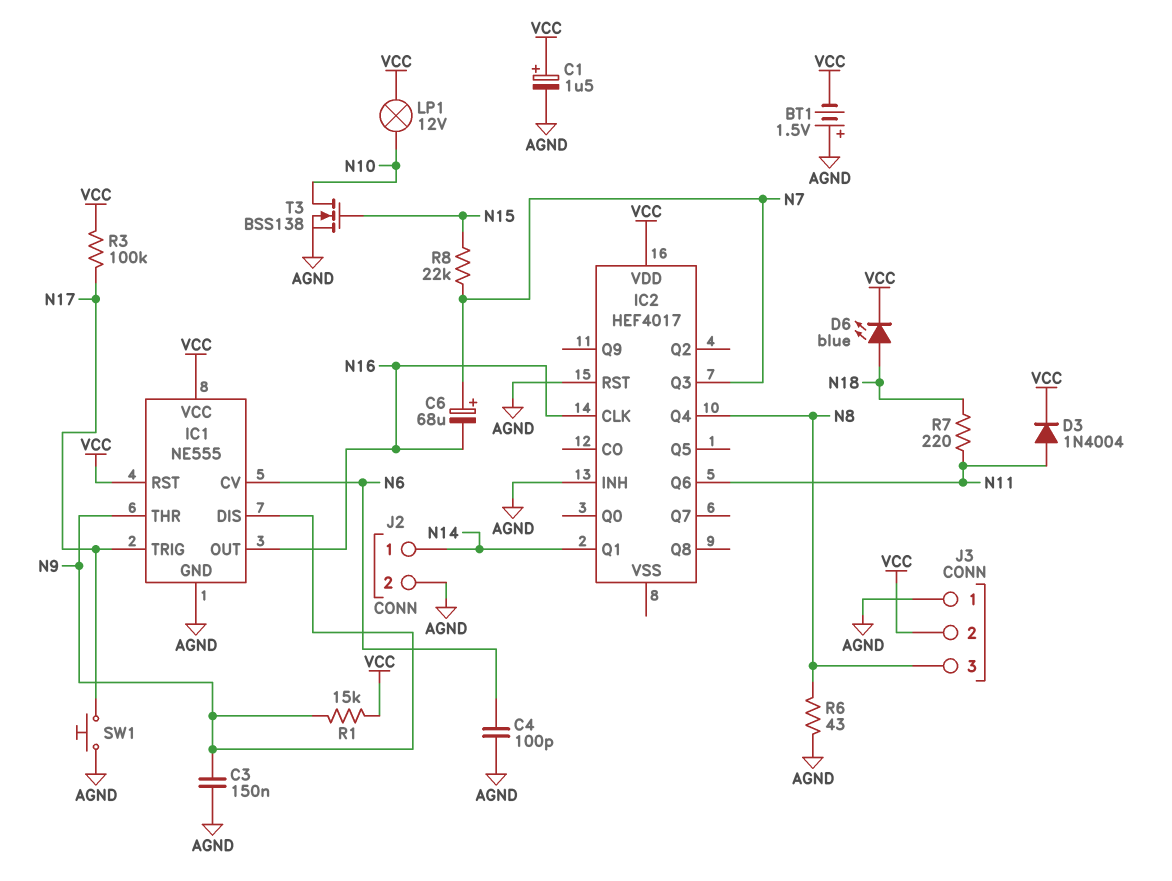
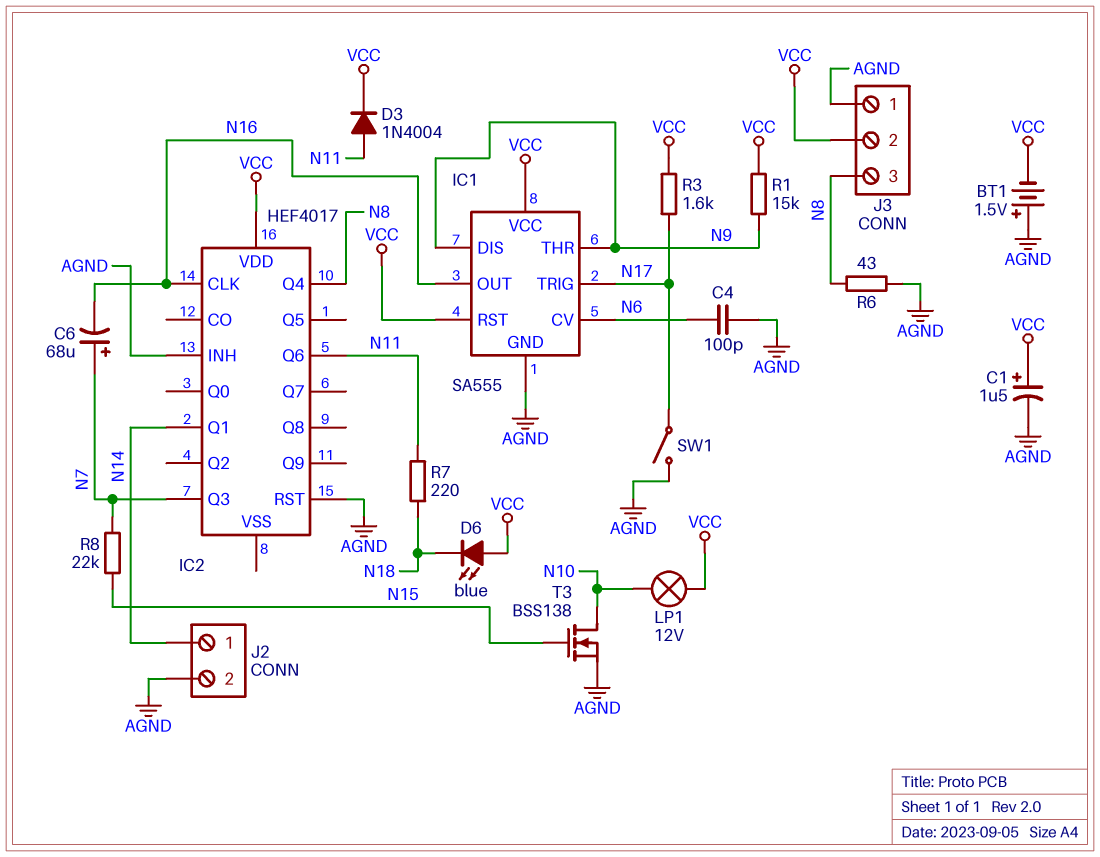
C3: 150nF (AGND, N9) -> none
D6: LED blue (A N18, K VCC) -> LED blue (A VCC, K N18)
IC1: NE555 -> SA555
R3: 100k (N17, VCC) -> 1.6k (N17, VCC)
SW1: button (AGND, N17) -> switch (AGND, N17)

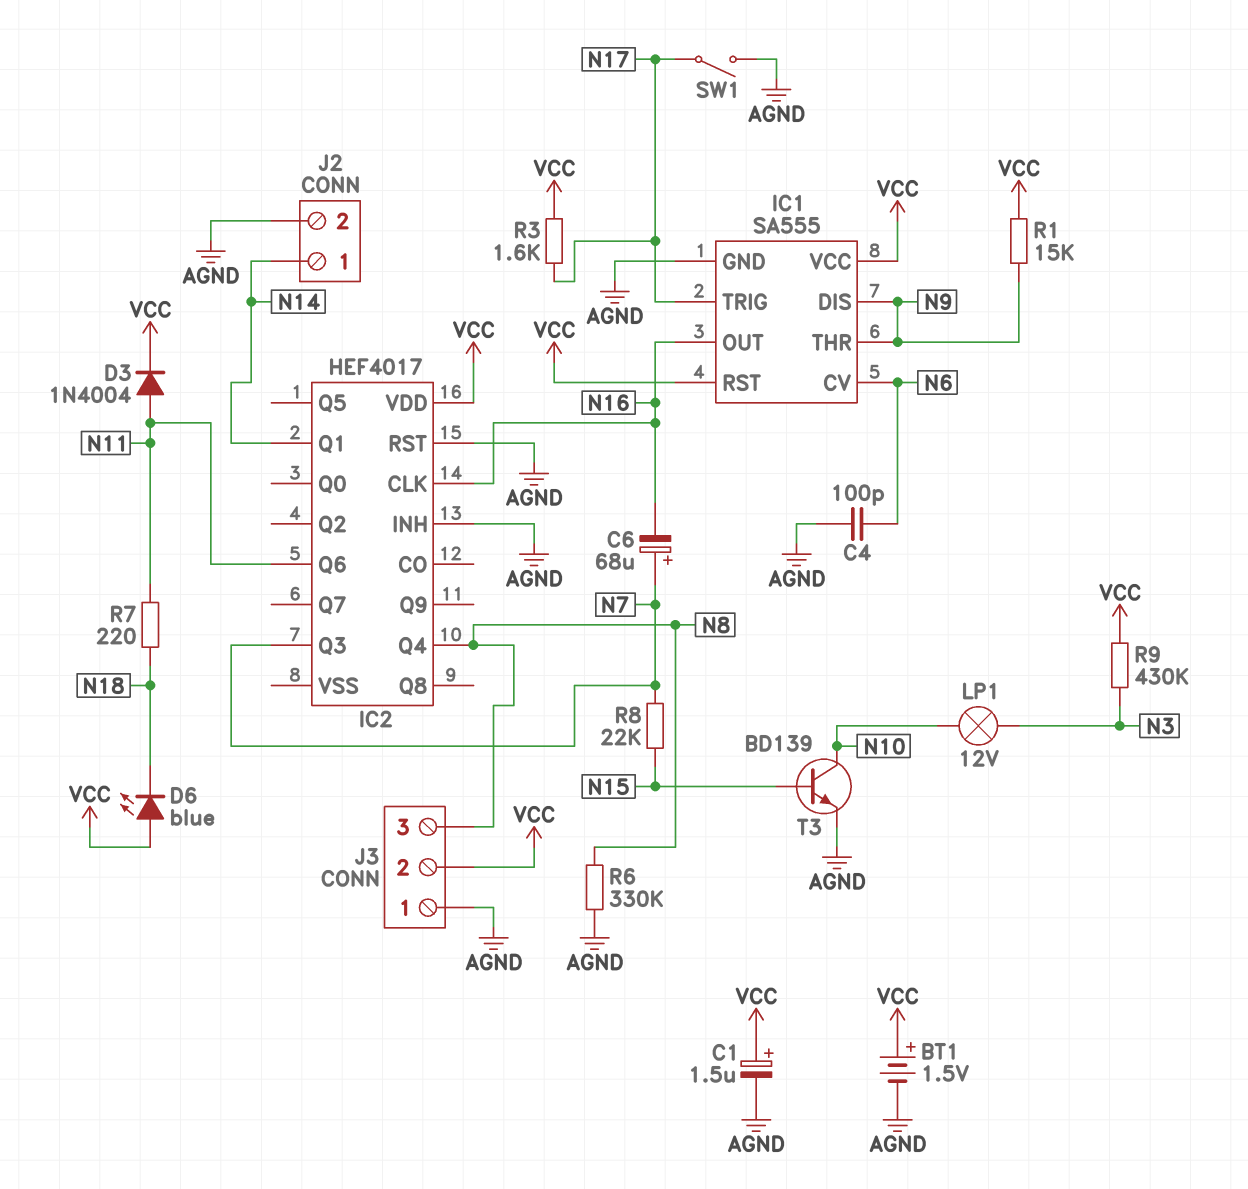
BT1: 1.5V (plus AGND, minus VCC) -> 1.5V (plus VCC, minus AGND)
LP1: lamp 12V (N10, VCC) -> lamp 12V (N3, N10)
R6: 43 (AGND, N8) -> 330k (AGND, N8)
R9: none -> 430k (N3, VCC)
T3: NMOS BSS138 (G N15, D N10, S AGND) -> NPN BD139 (B N15, C N10, E AGND)

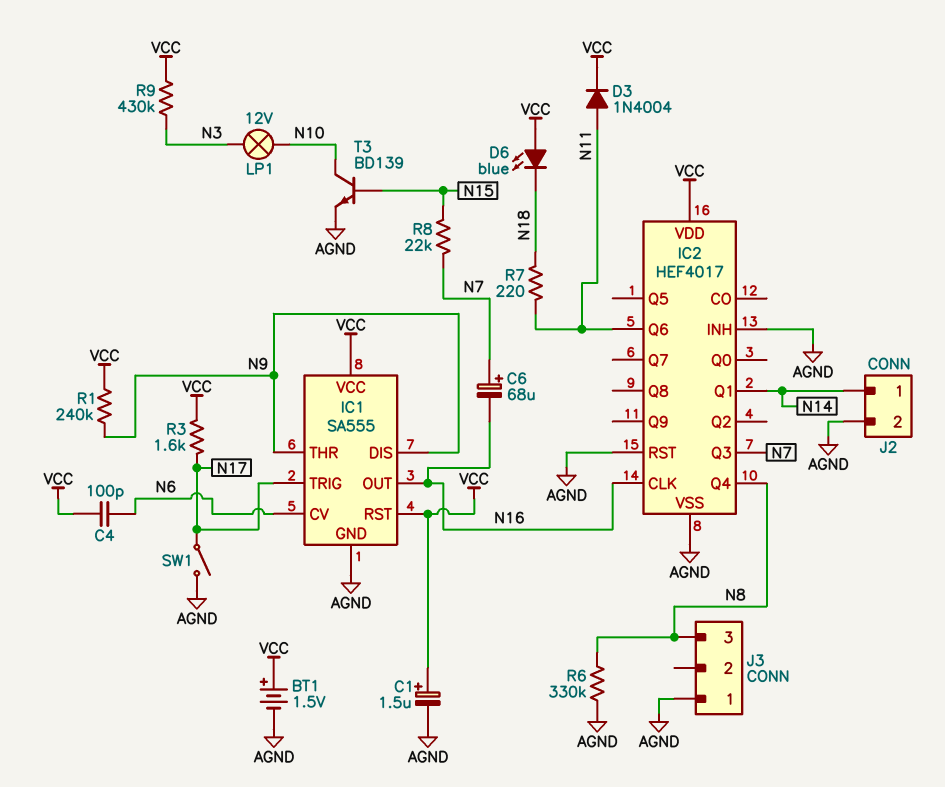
C4: 100pF (AGND, N6) -> 100pF (N6, VCC)
IC2 pin VSS: none -> AGND
J3 pin 2: VCC -> none
R1: 15k (N9, VCC) -> 240k (N9, VCC)

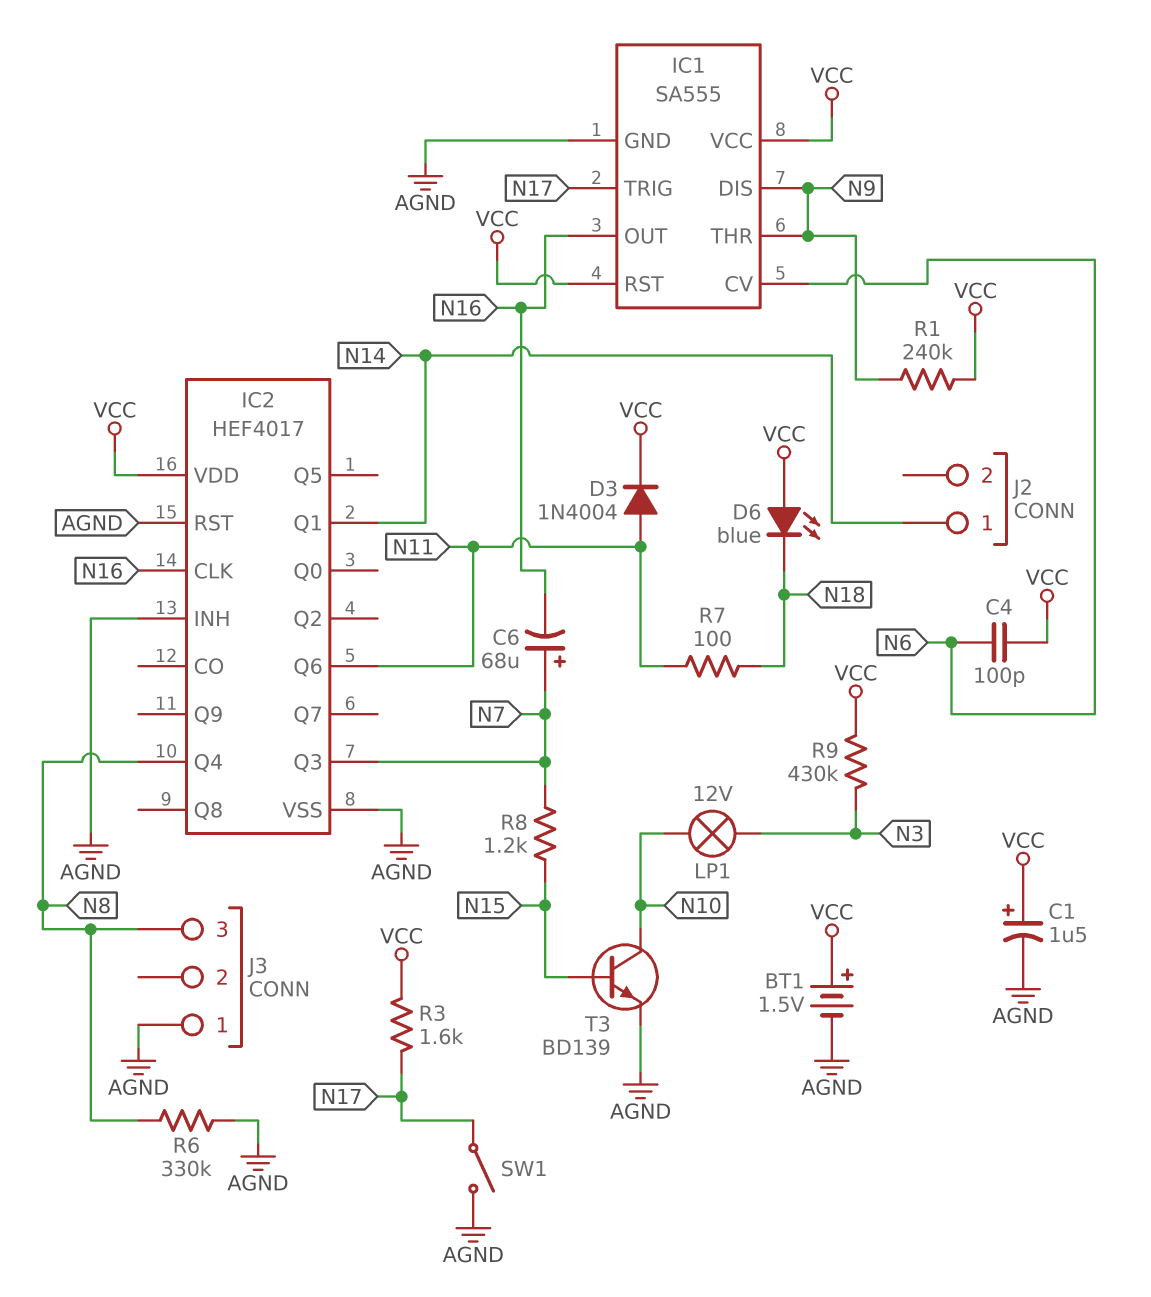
J2 pin 2: AGND -> none
R7: 220 (N11, N18) -> 100 (N11, N18)
R8: 22k (N7, N15) -> 1.2k (N7, N15)

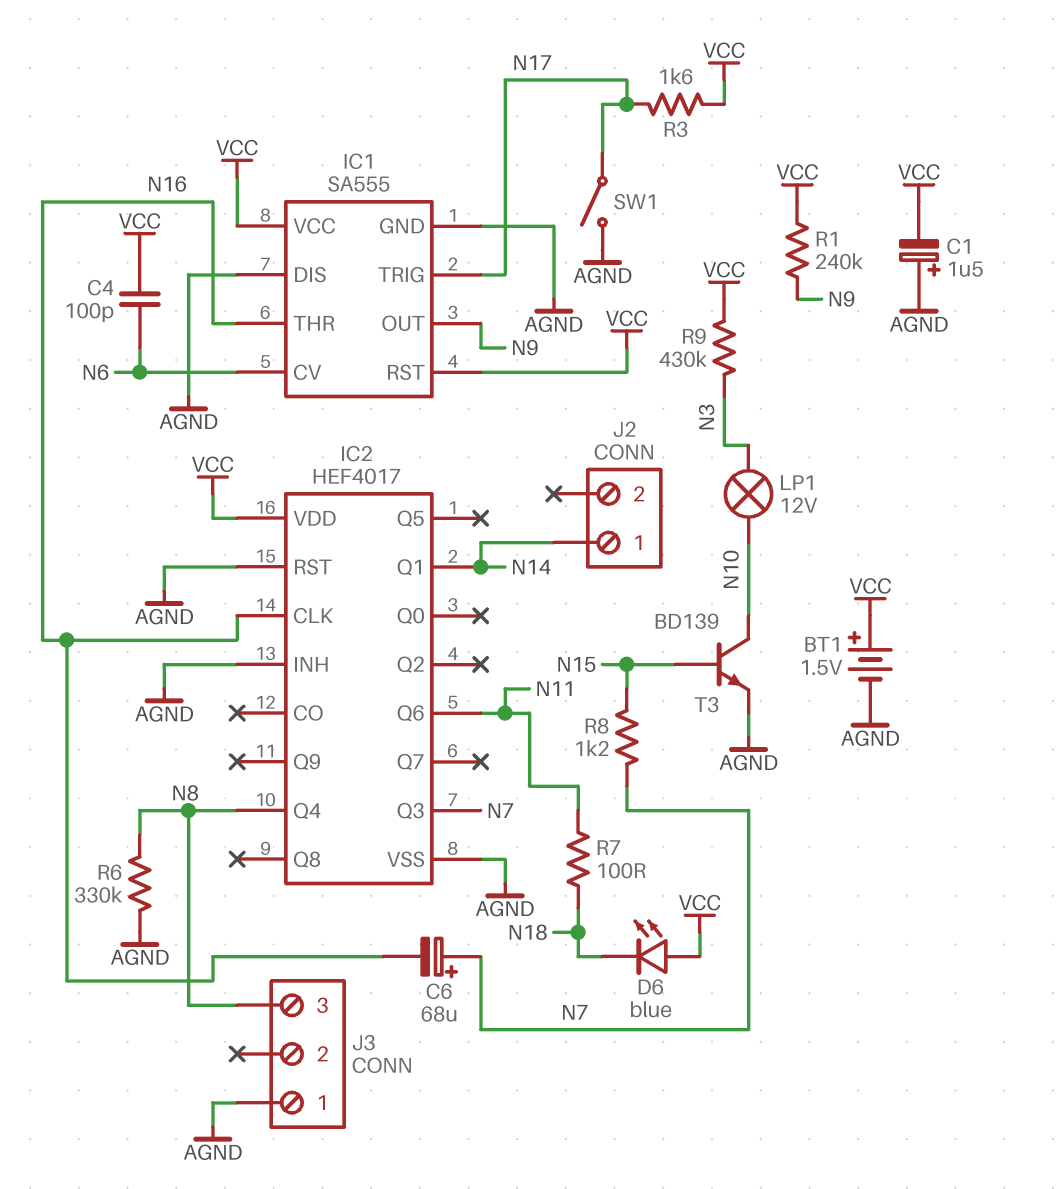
C1: 1.5uF (plus VCC, minus AGND) -> 1.5uF (plus AGND, minus VCC)
D3: diode 1N4004 (A N11, K VCC) -> none
IC1 pin DIS: N9 -> AGND
IC1 pin OUT: N16 -> N9
IC1 pin THR: N9 -> N16

